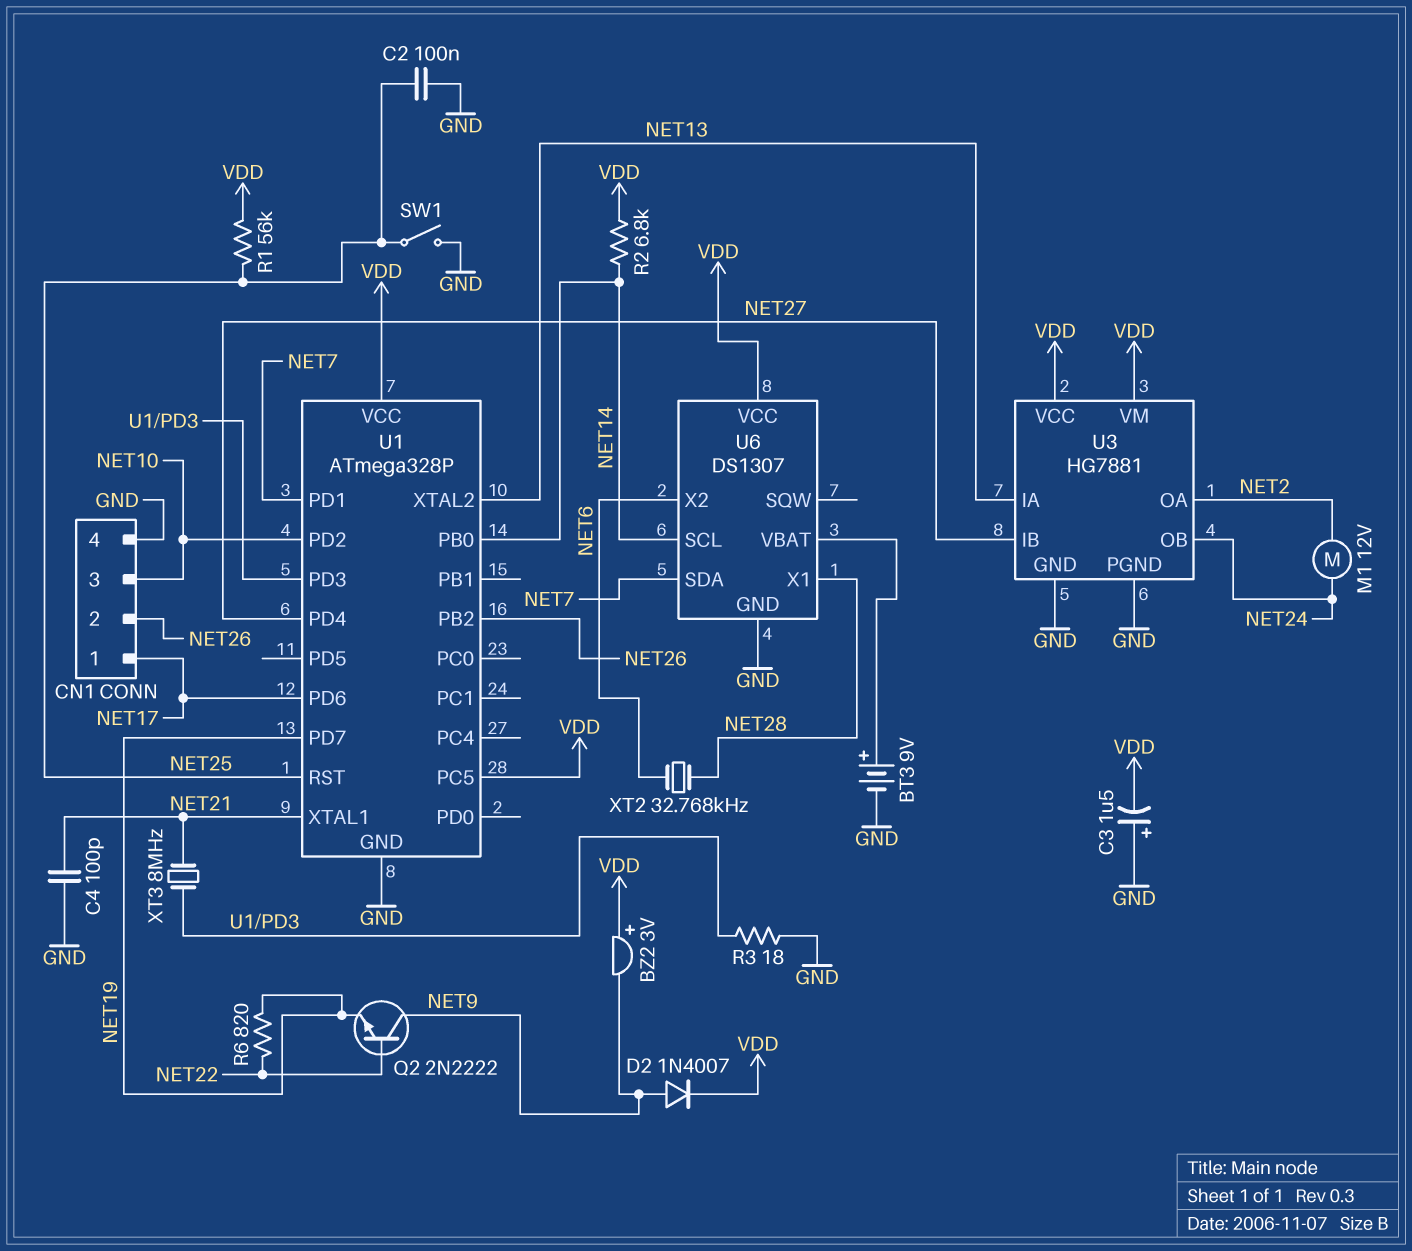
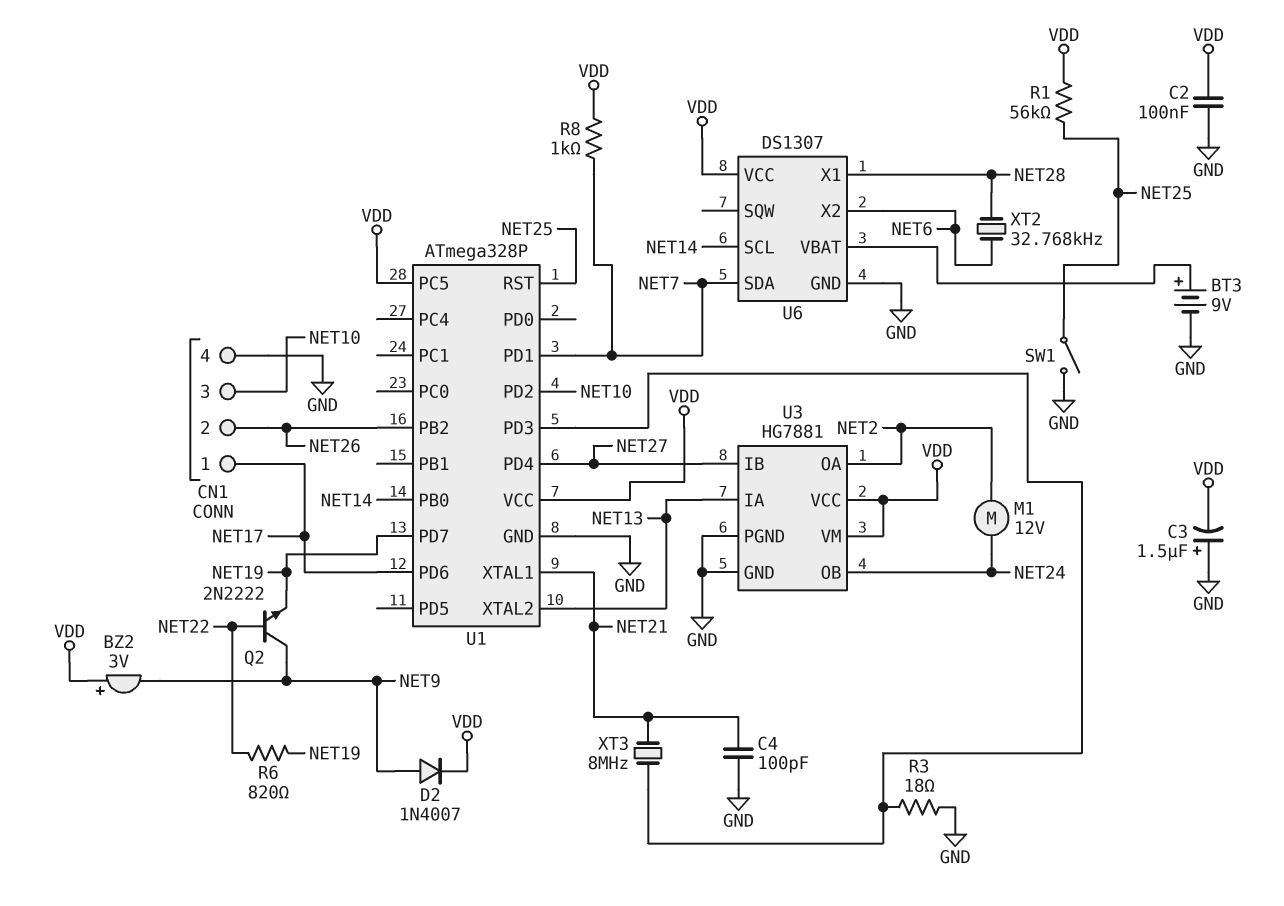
C2: 100nF (GND, NET25) -> 100nF (GND, VDD)
R2: 6.8k (NET14, VDD) -> none
R8: none -> 1k (NET7, VDD)

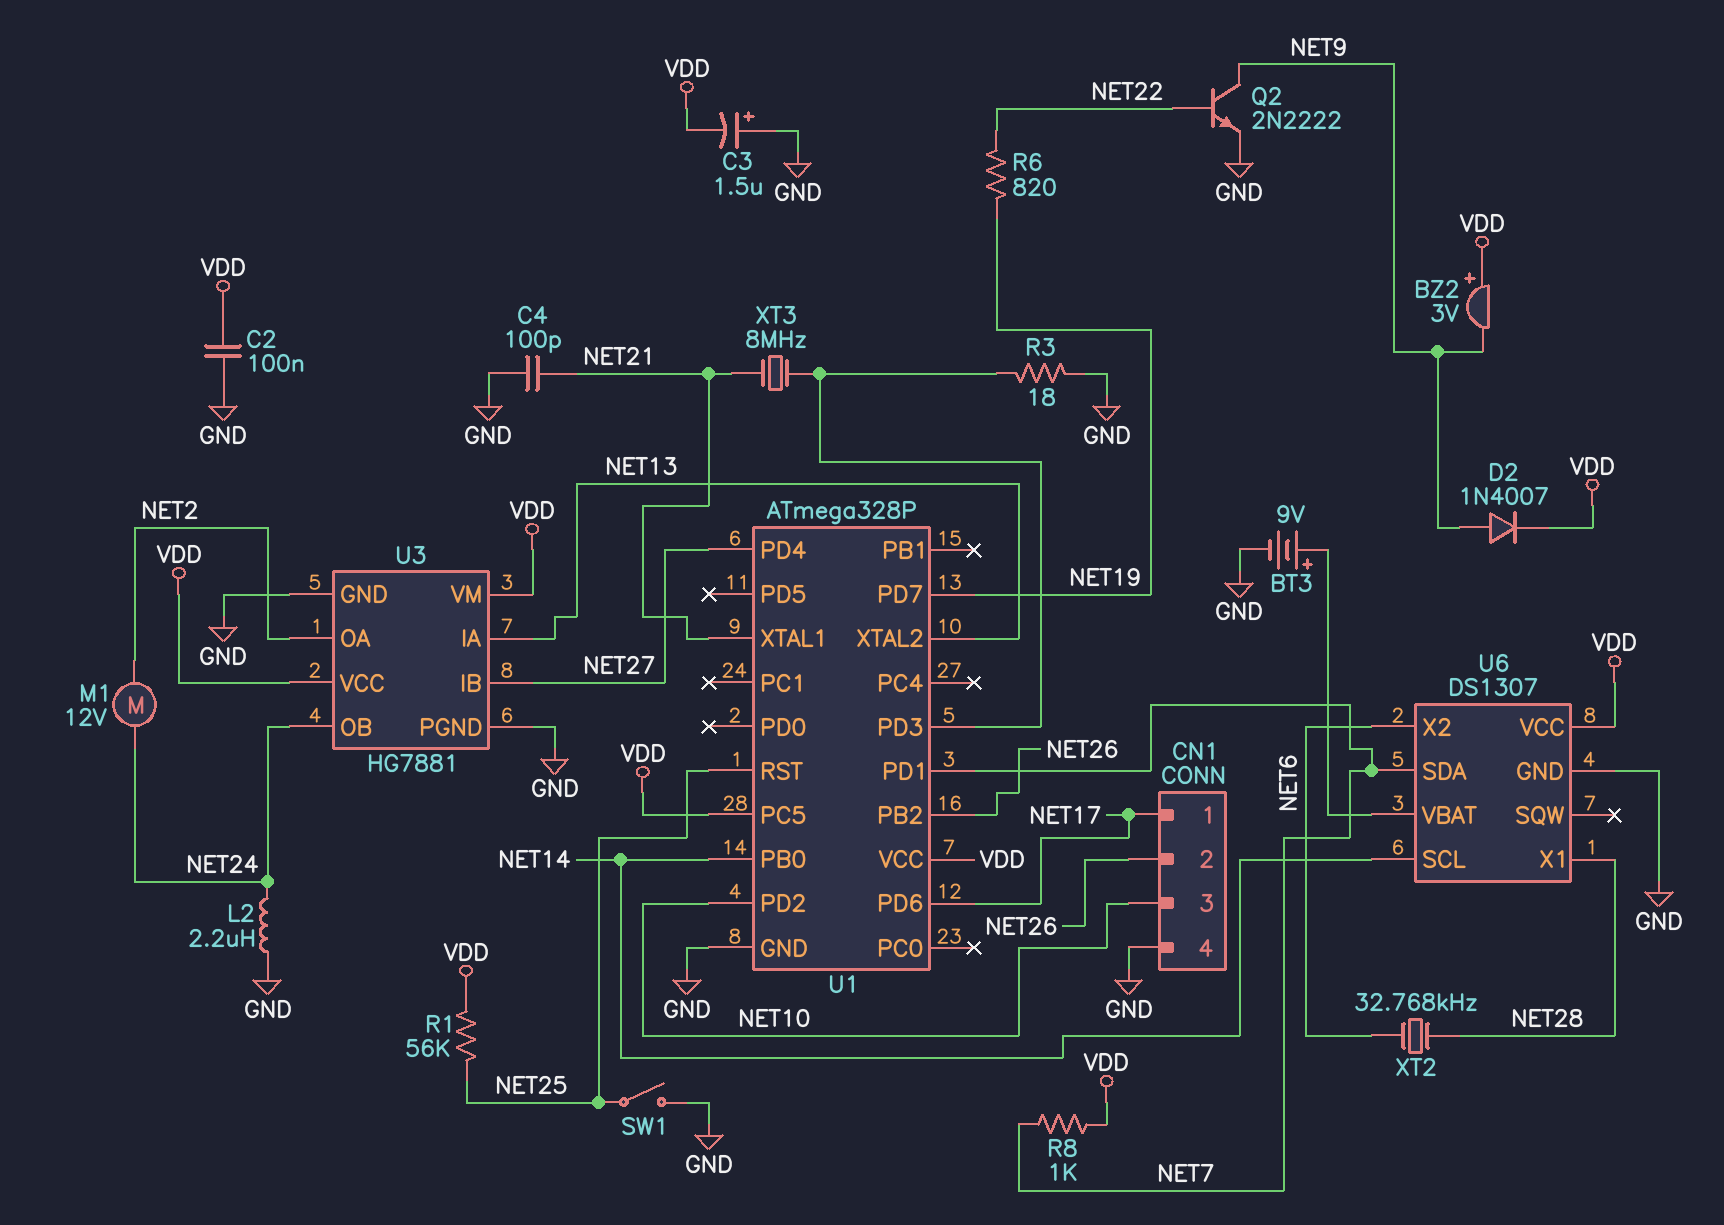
L2: none -> 2.2uH (GND, NET24)
Q2: NPN 2N2222 (B NET22, C NET9, E NET19) -> NPN 2N2222 (B NET22, C NET9, E GND)

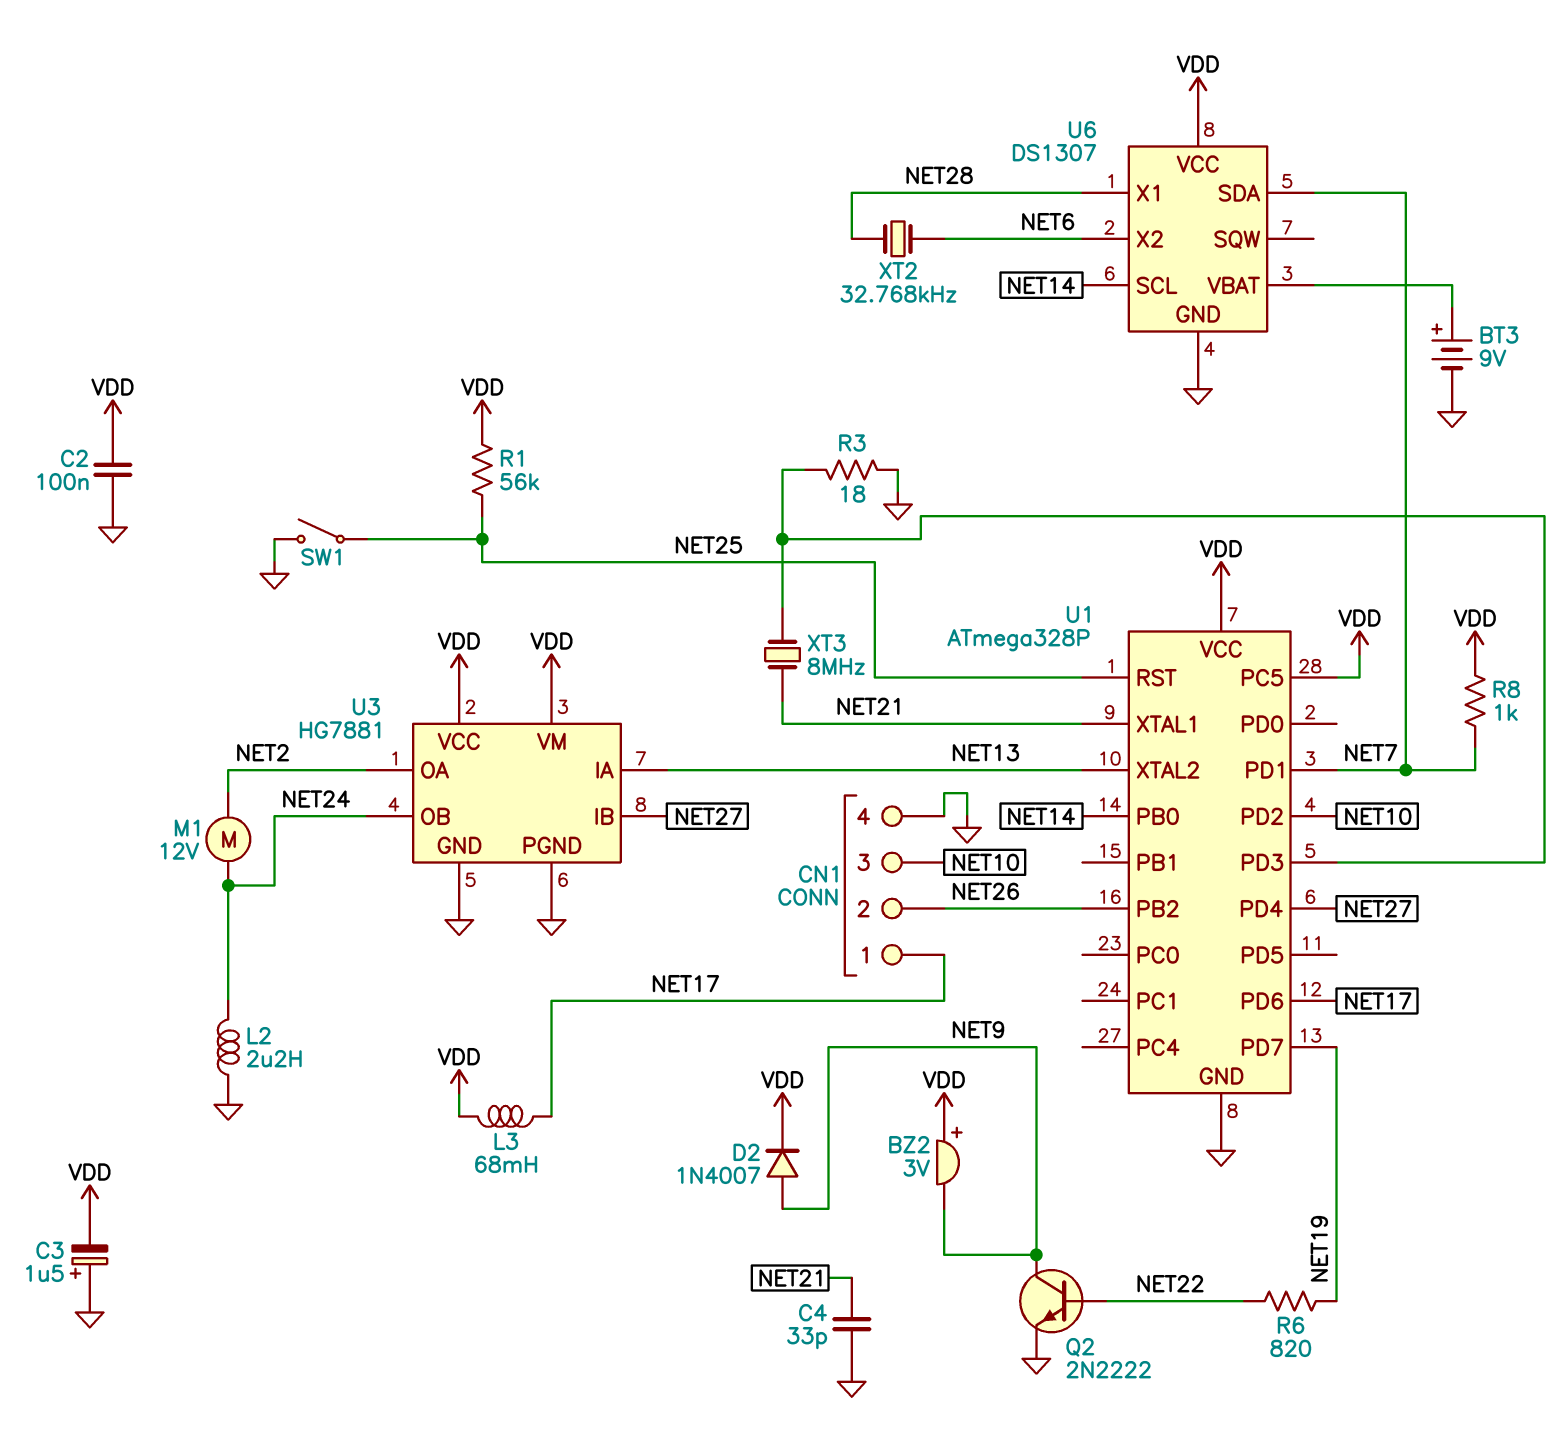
C4: 100pF (GND, NET21) -> 33pF (GND, NET21)
L3: none -> 68mH (NET17, VDD)

